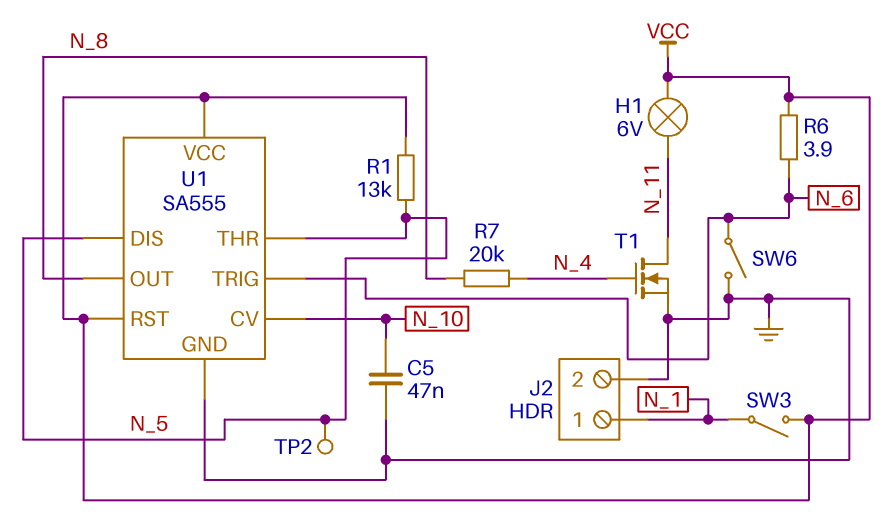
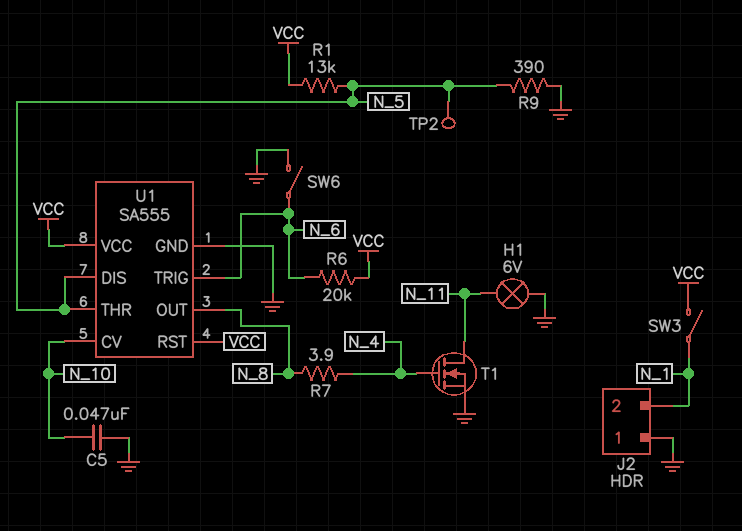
H1: lamp 6V (N_11, VCC) -> lamp 6V (GND, N_11)
J2 pin 1: N_1 -> GND
J2 pin 2: GND -> N_1
R6: 3.9 (N_6, VCC) -> 20k (N_6, VCC)
R7: 20k (N_4, N_8) -> 3.9 (N_4, N_8)
R9: none -> 390 (GND, N_5)

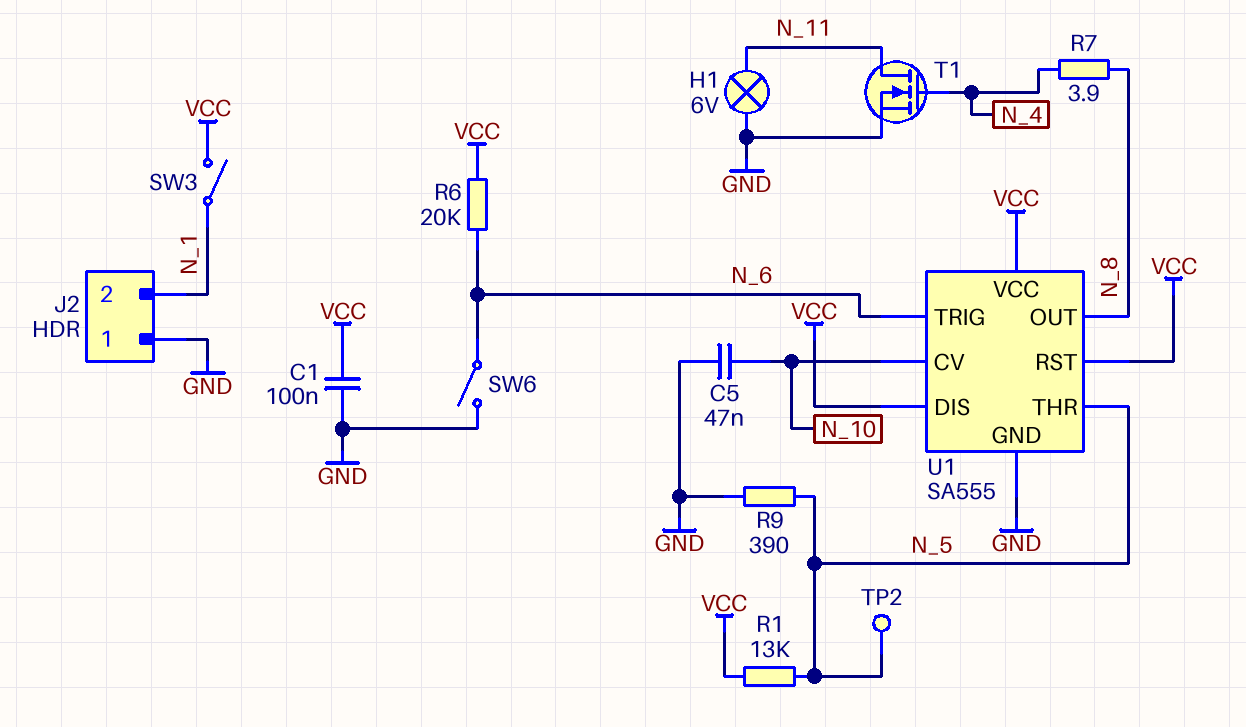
C1: none -> 100nF (GND, VCC)
U1 pin DIS: N_5 -> VCC

